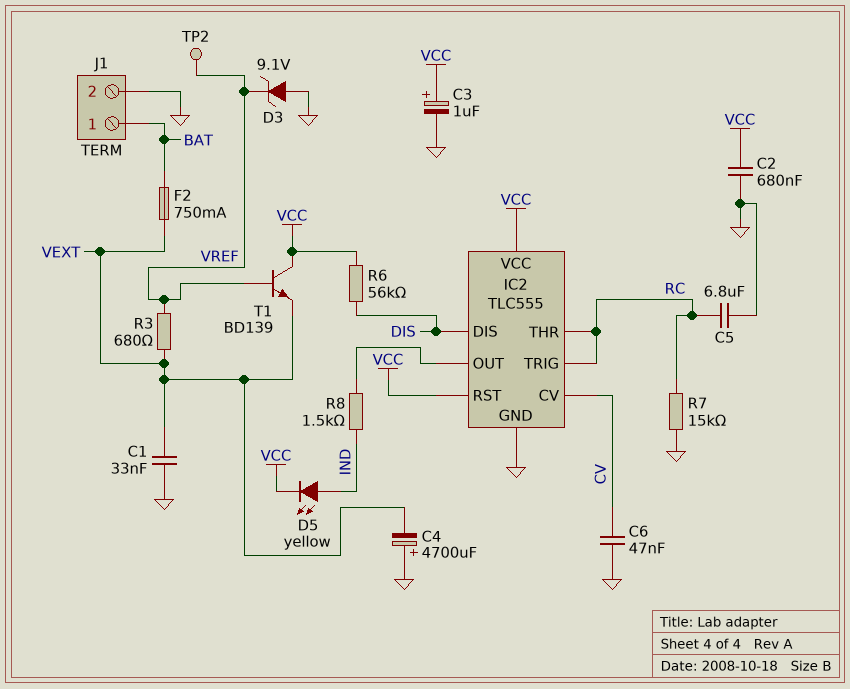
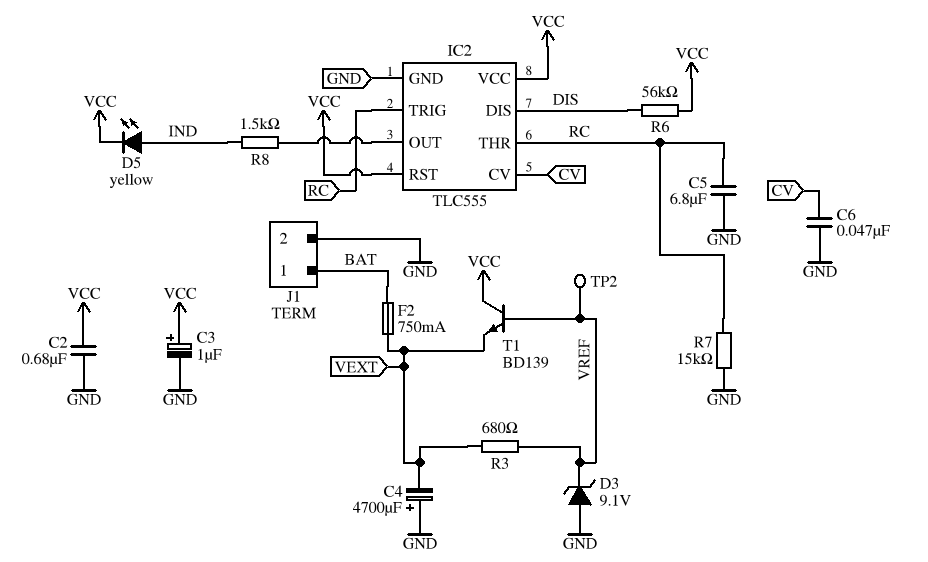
C1: 33nF (GND, VEXT) -> none

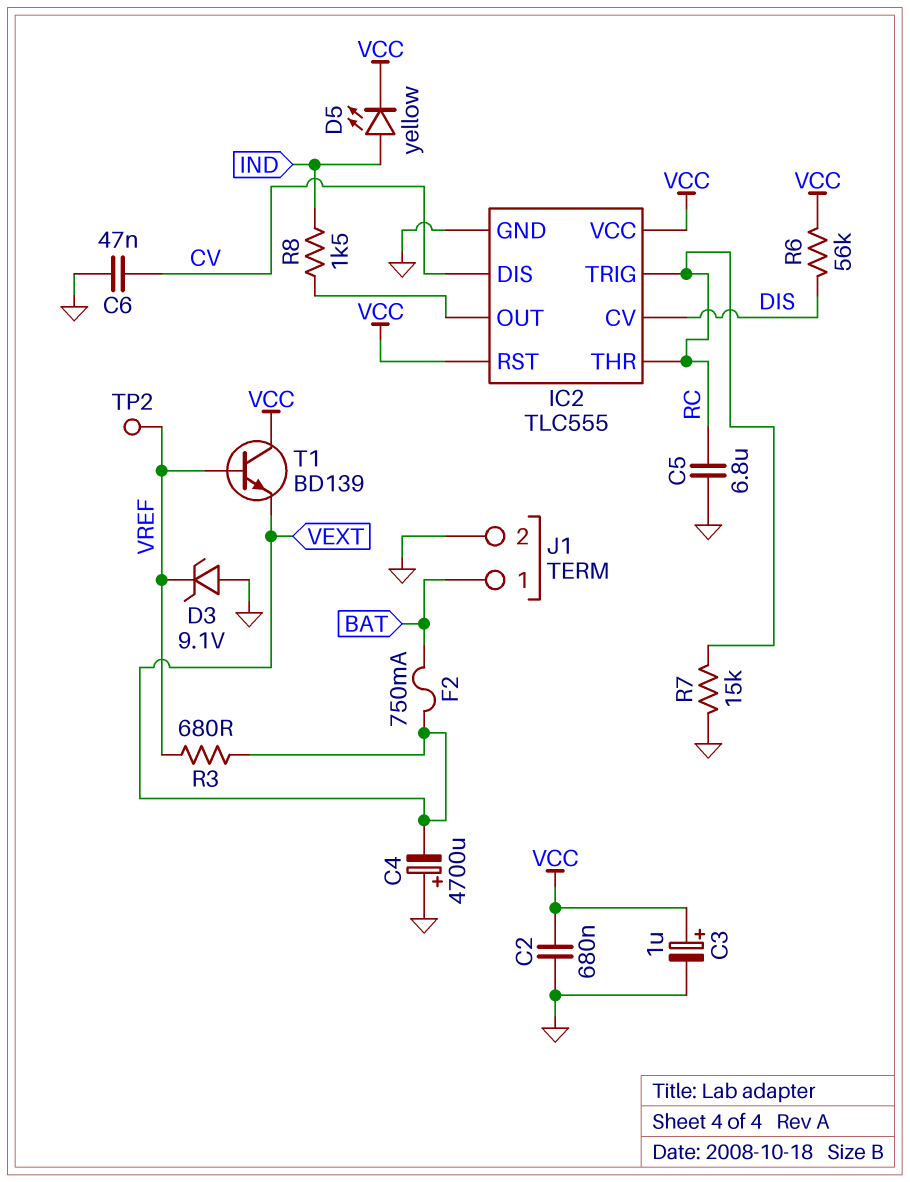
IC2 pin CV: CV -> DIS
IC2 pin DIS: DIS -> CV

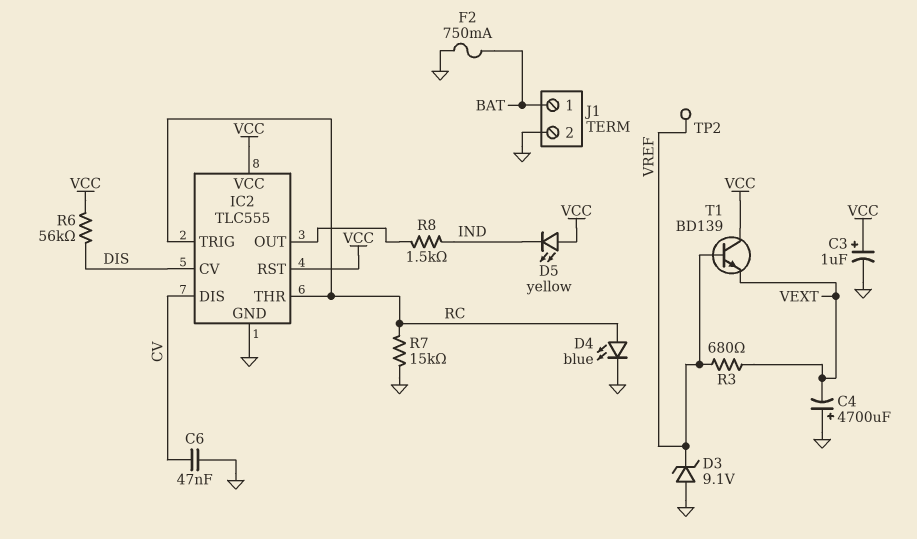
C2: 680nF (GND, VCC) -> none
C5: 6.8uF (GND, RC) -> none
D4: none -> LED blue (A RC, K GND)
D5: LED yellow (A IND, K VCC) -> LED yellow (A VCC, K IND)
F2: 750mA (BAT, VEXT) -> 750mA (BAT, GND)

